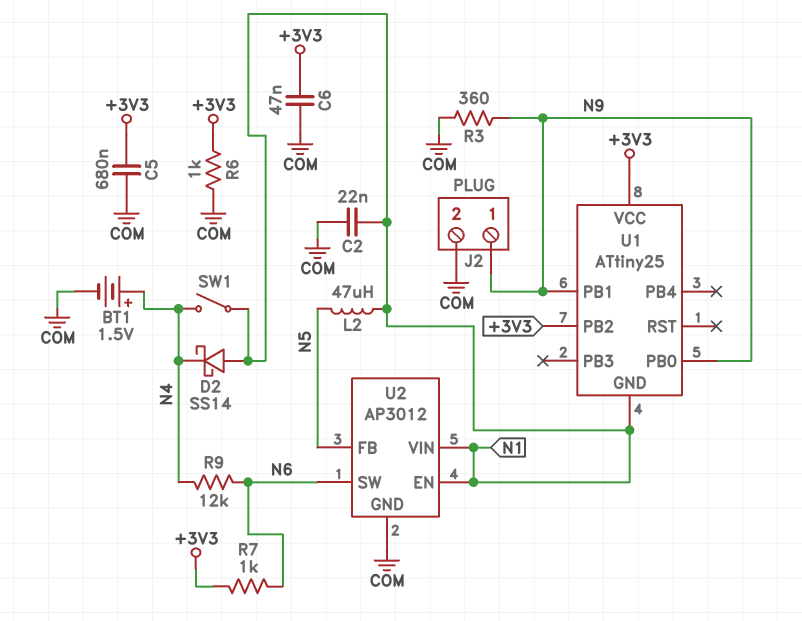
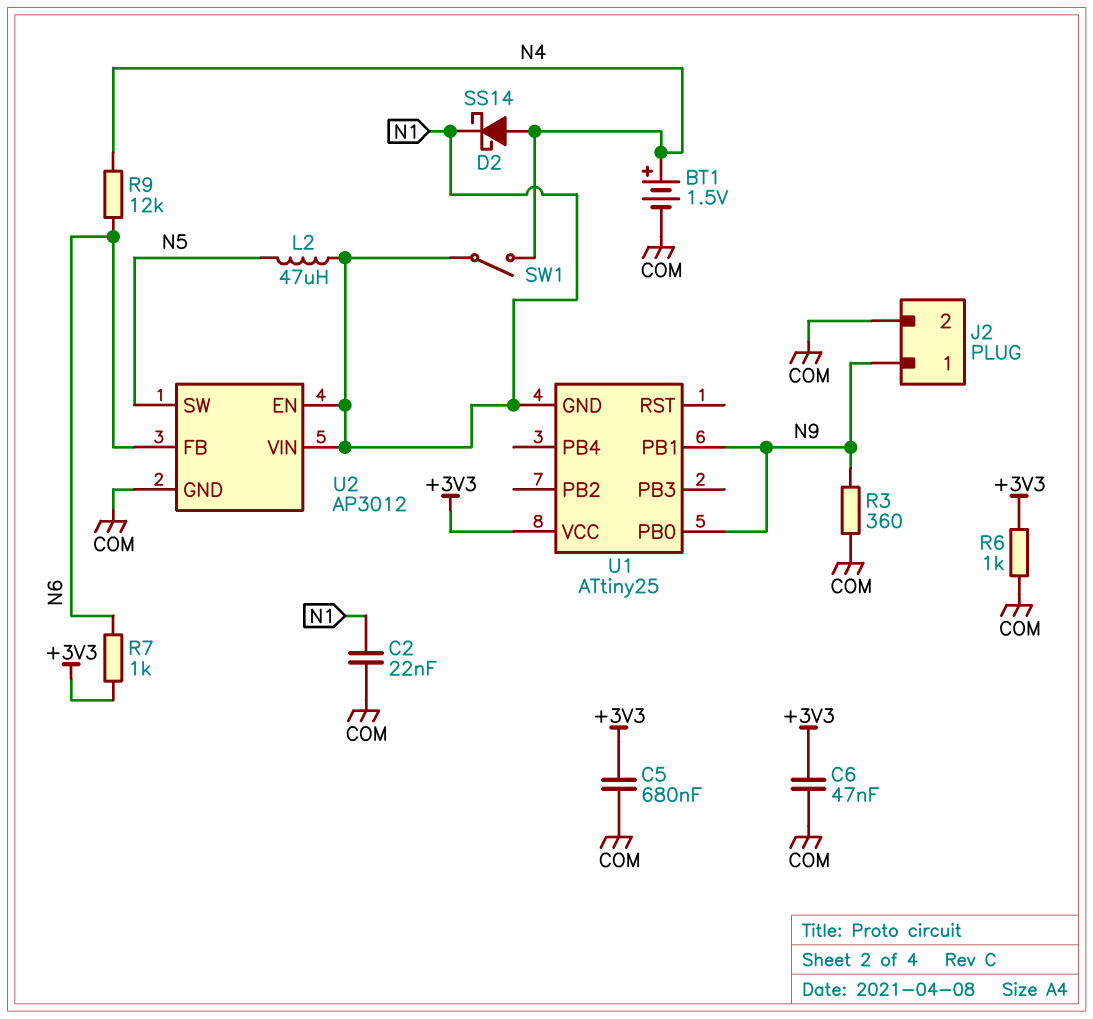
D2: schottky SS14 (A N1, K N4) -> schottky SS14 (A N4, K N1)
U1 pin PB2: +3V3 -> none
U2 pin FB: N5 -> N6
U2 pin SW: N6 -> N5

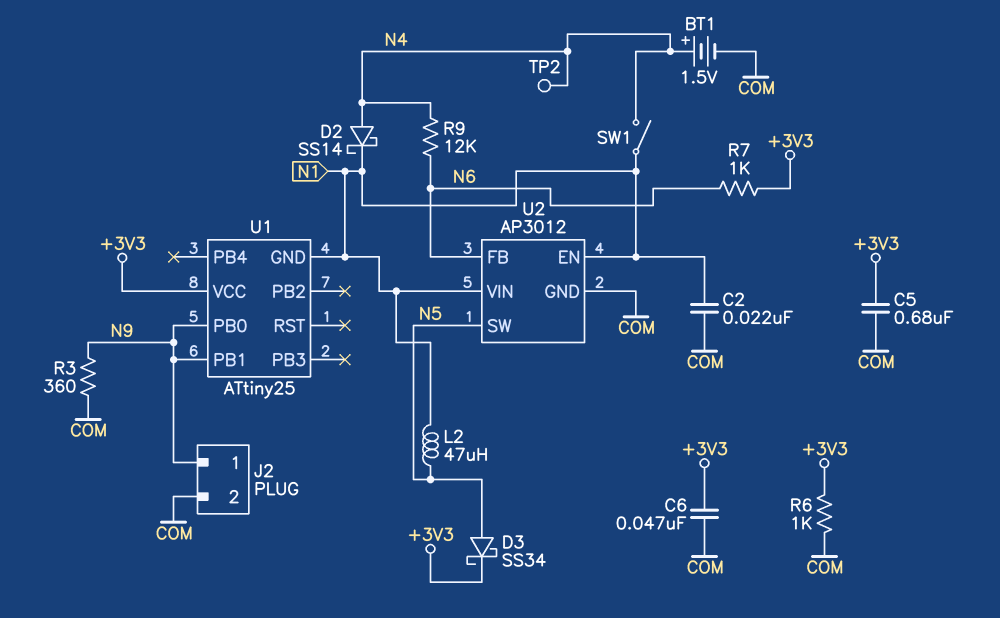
D3: none -> schottky SS34 (A N5, K +3V3)
TP2: none -> test point (N4)

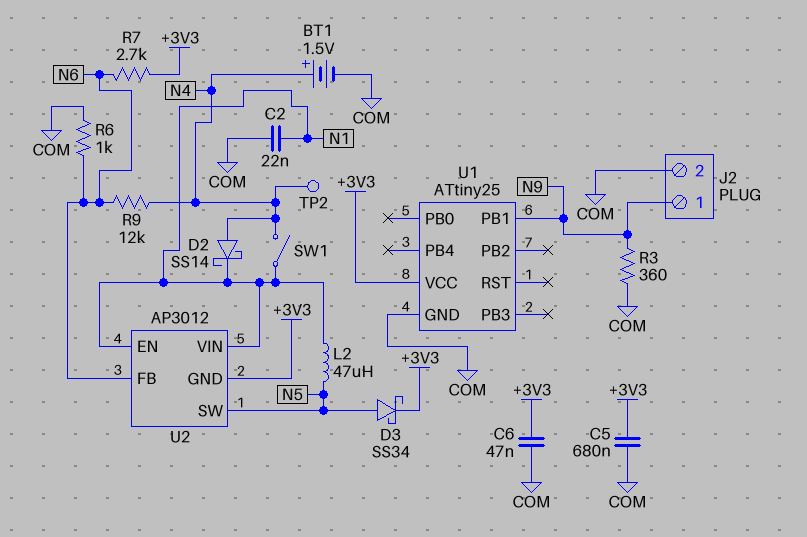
R6: 1k (+3V3, COM) -> 1k (COM, N6)
R7: 1k (+3V3, N6) -> 2.7k (+3V3, N6)
U1 pin GND: N1 -> COM
U1 pin PB0: N9 -> none
U2 pin GND: COM -> +3V3

